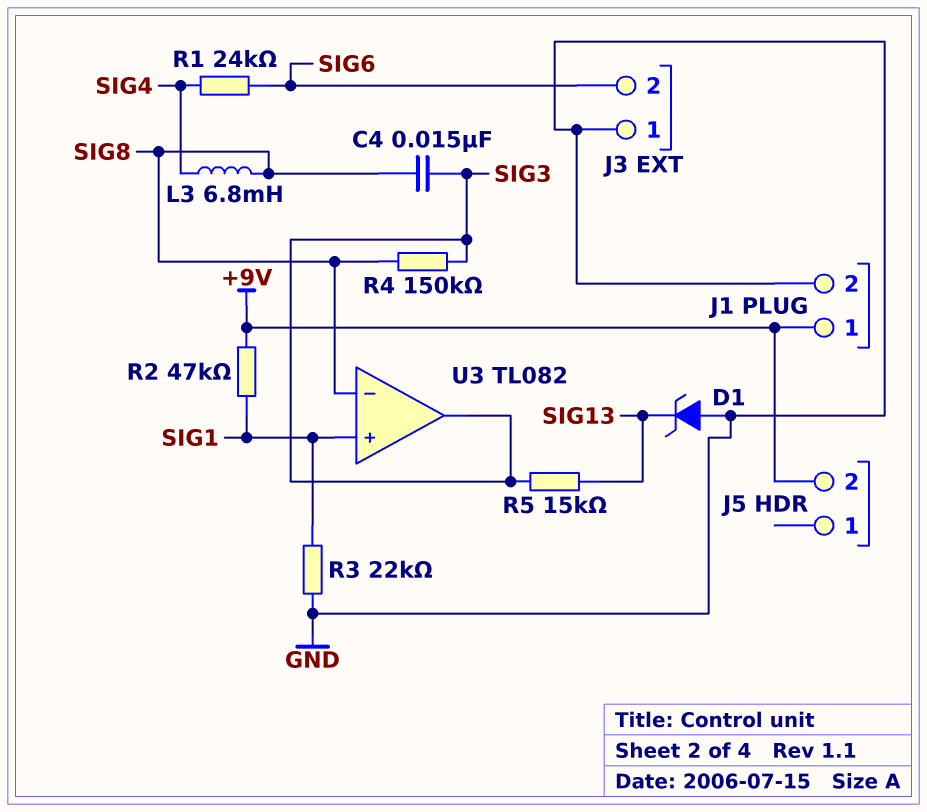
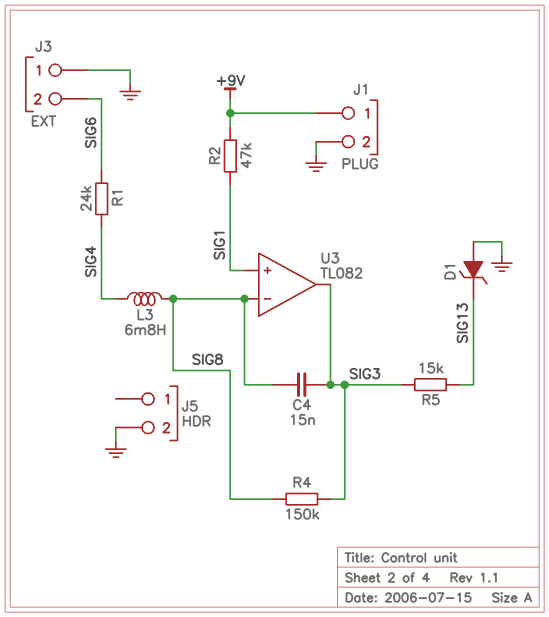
J5 pin 2: +9V -> GND
R3: 22k (GND, SIG1) -> none

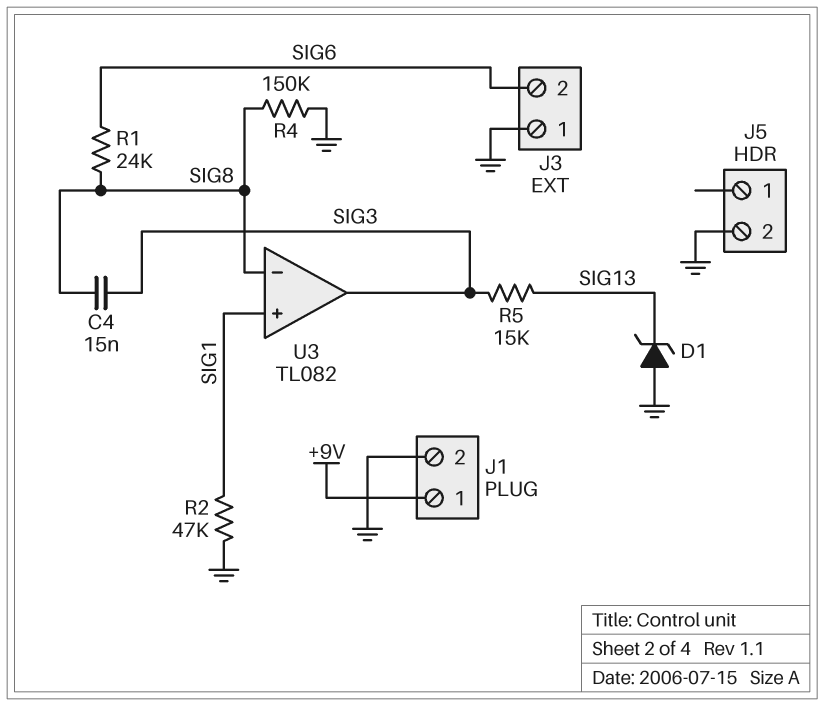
L3: 6.8mH (SIG4, SIG8) -> none
R1: 24k (SIG4, SIG6) -> 24k (SIG6, SIG8)
R2: 47k (+9V, SIG1) -> 47k (GND, SIG1)
R4: 150k (SIG3, SIG8) -> 150k (GND, SIG8)

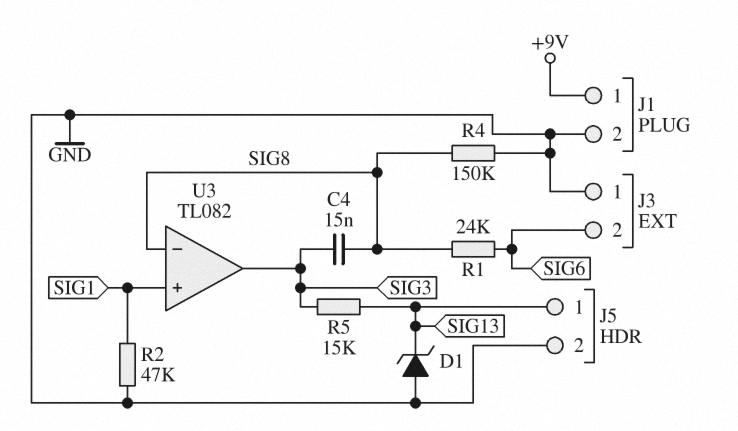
J5 pin 1: none -> SIG13

